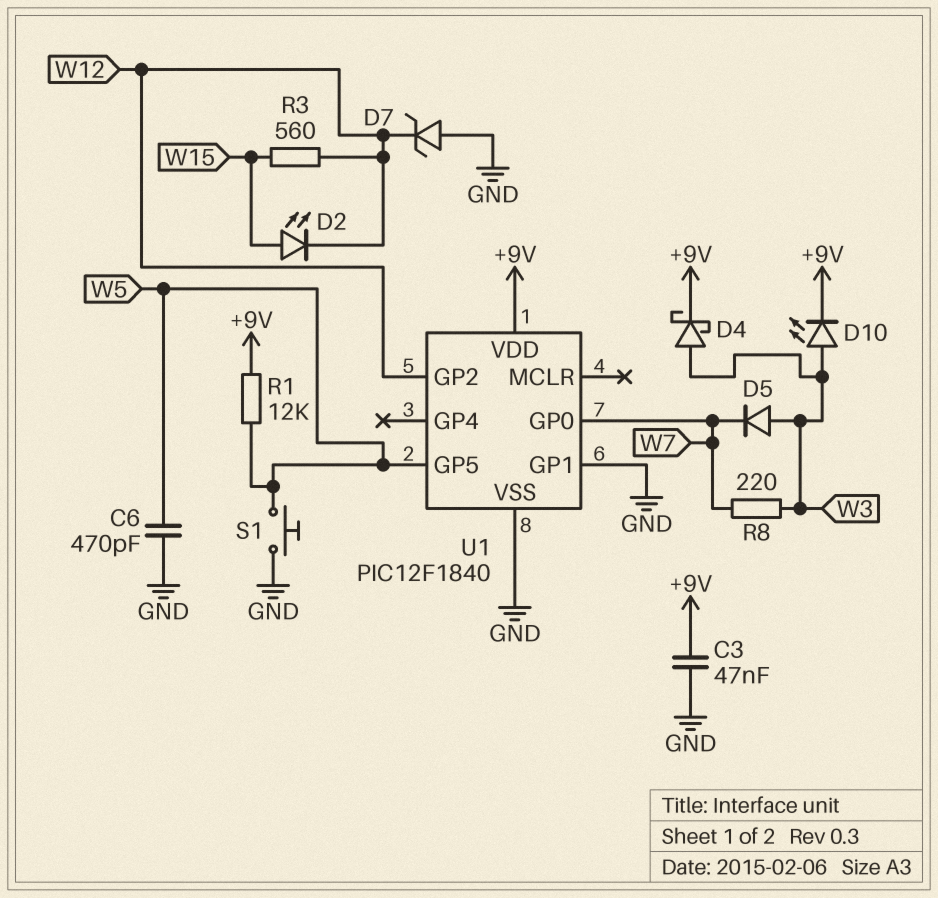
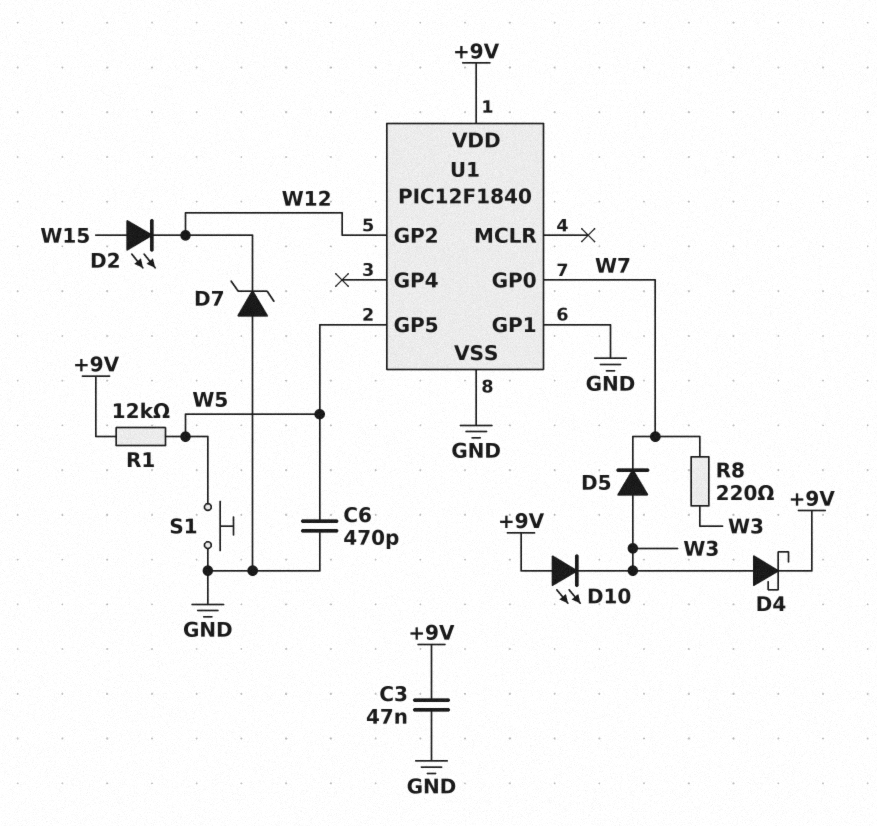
D10: LED (A W3, K +9V) -> LED (A +9V, K W3)
R3: 560 (W12, W15) -> none

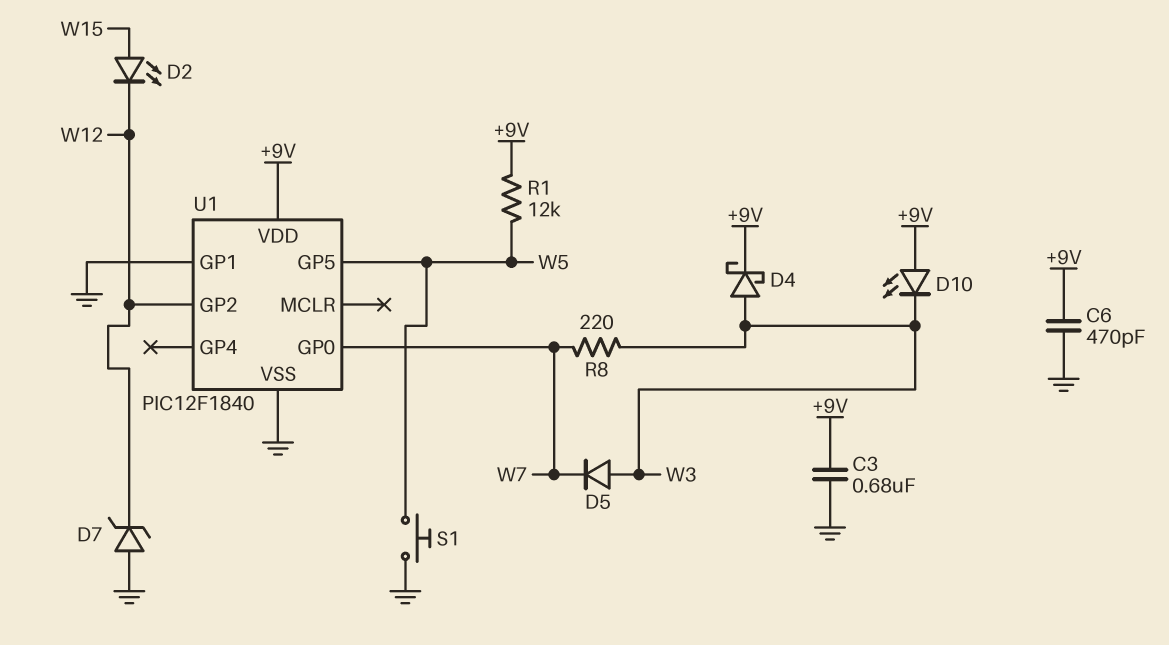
C3: 47nF (+9V, GND) -> 680nF (+9V, GND)
C6: 470pF (GND, W5) -> 470pF (+9V, GND)

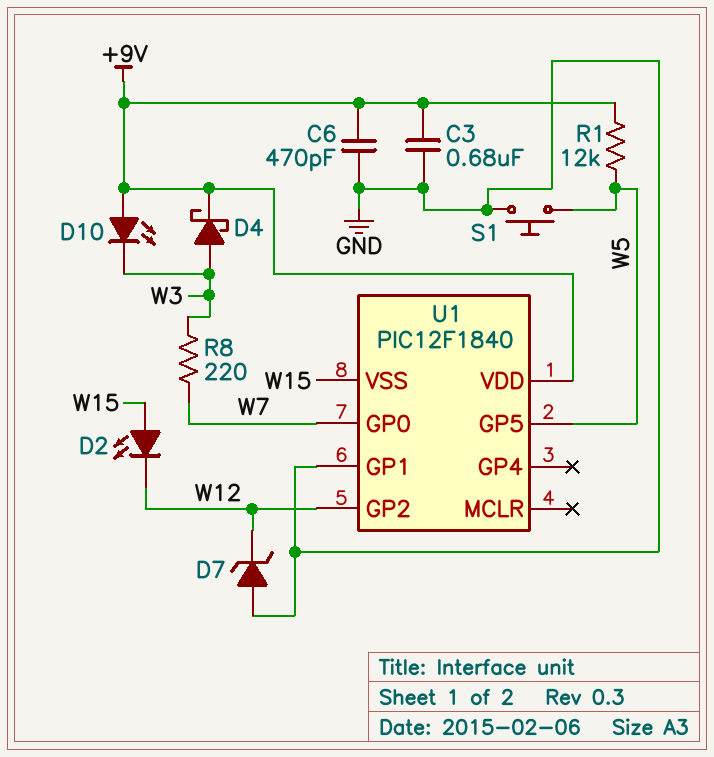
D5: diode (A W3, K W7) -> none
U1 pin VSS: GND -> W15

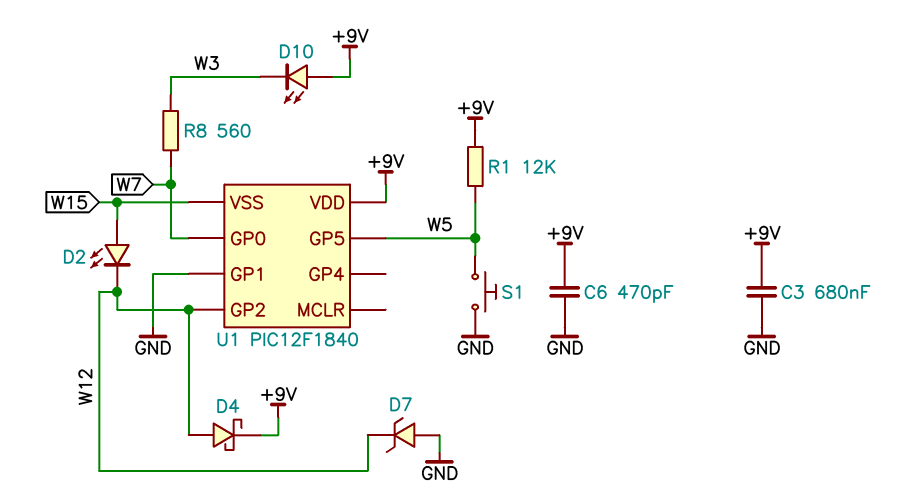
D4: schottky (A W3, K +9V) -> schottky (A W12, K +9V)
R8: 220 (W3, W7) -> 560 (W3, W7)

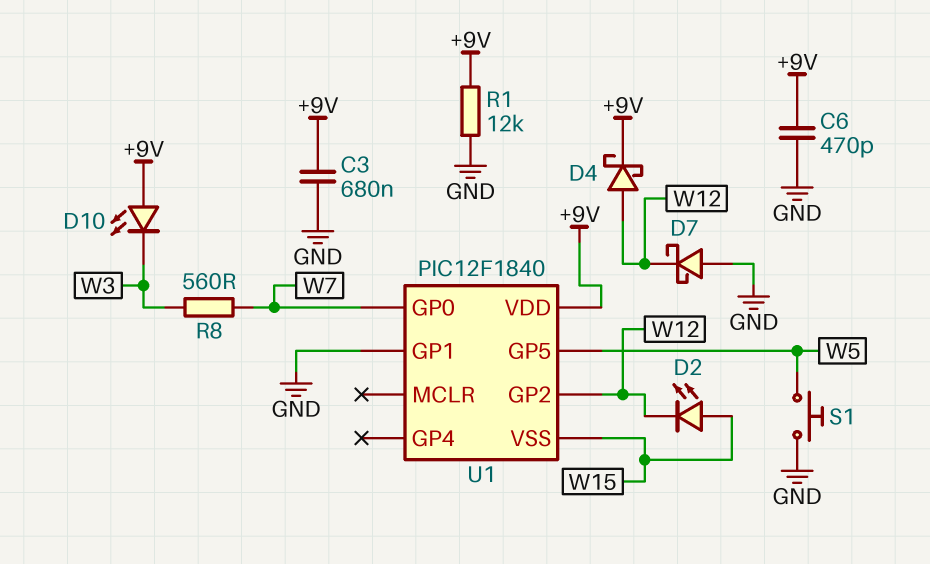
D7: zener (A GND, K W12) -> schottky (A GND, K W12)
R1: 12k (+9V, W5) -> 12k (+9V, GND)

